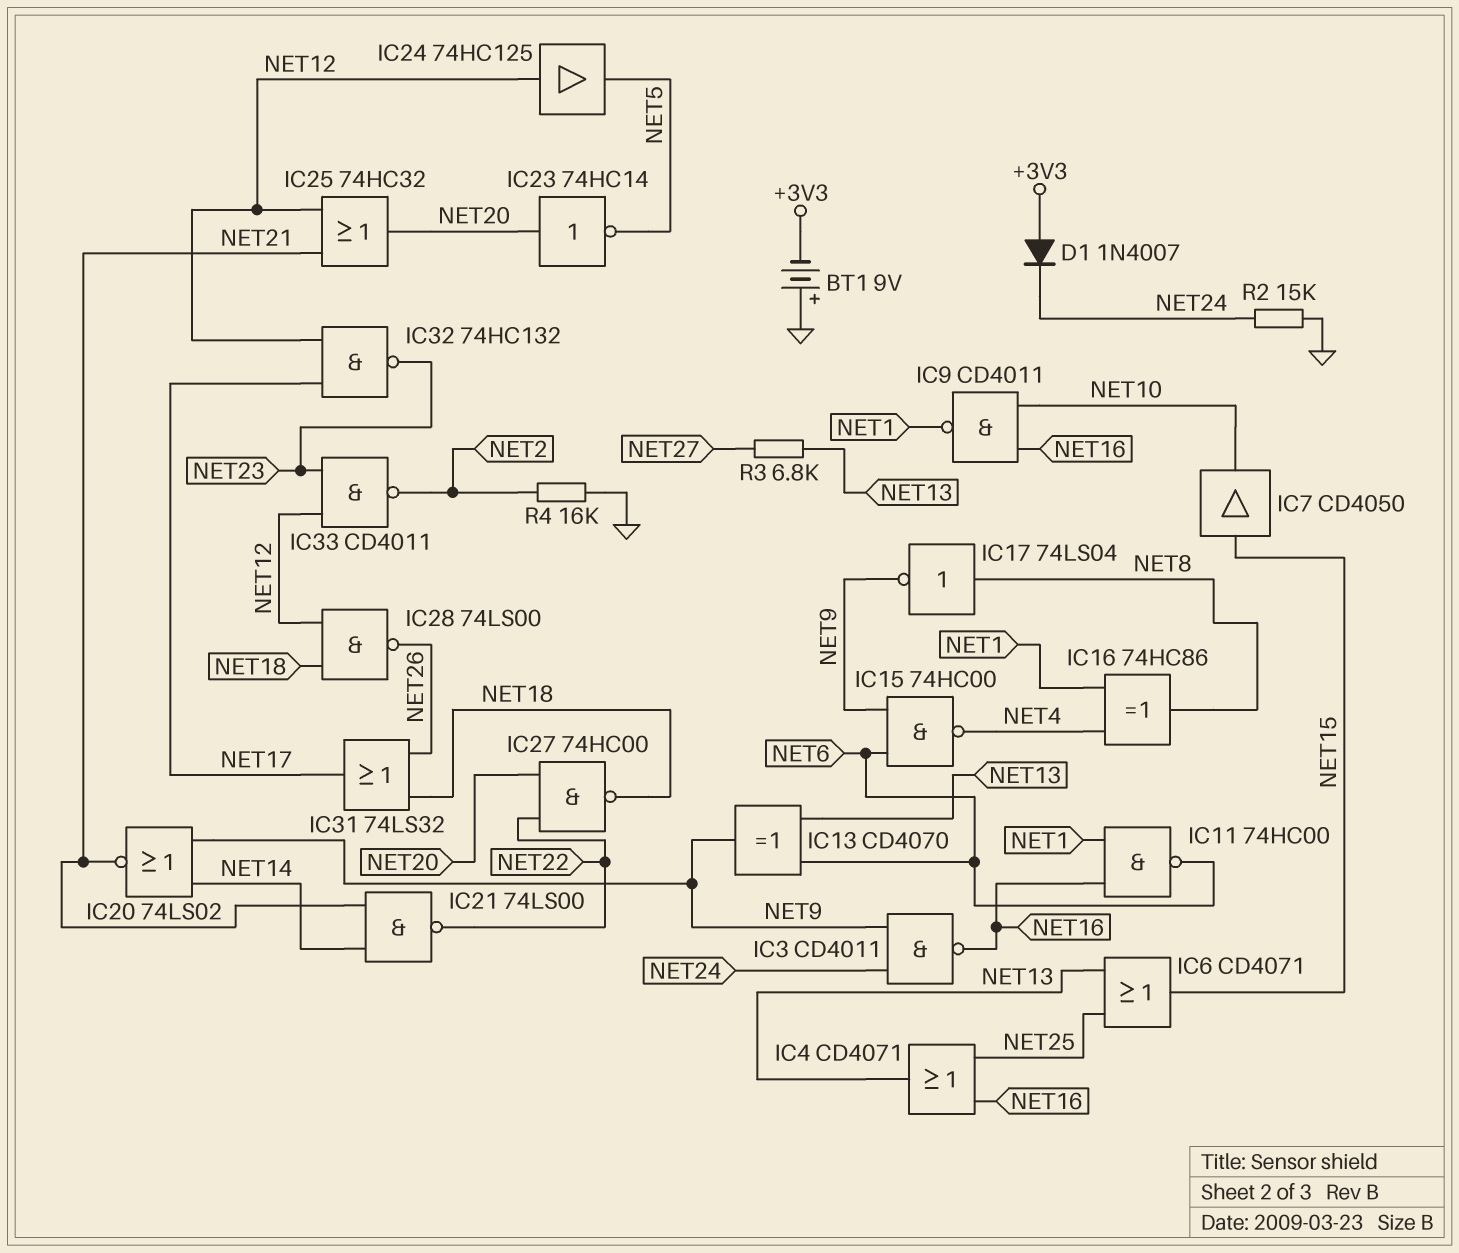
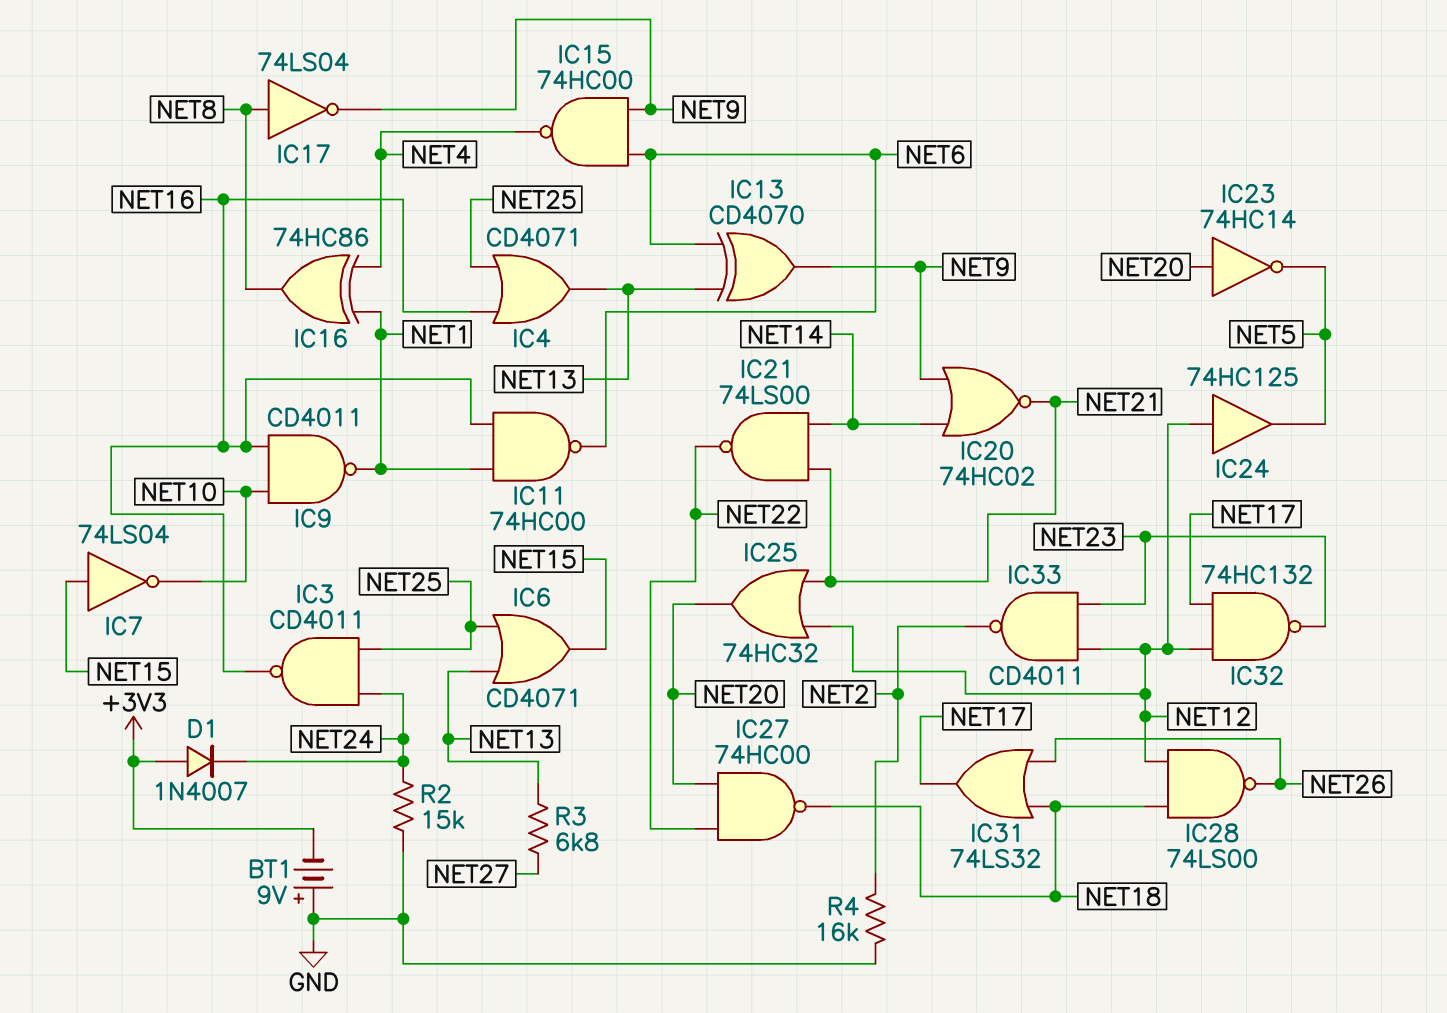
IC3: NAND CD4011 (in NET9, in NET24, out NET16) -> NAND CD4011 (in NET24, in NET25, out NET16)
IC7: buffer CD4050 (in NET15, out NET10) -> NOT 74LS04 (in NET15, out NET10)
IC20: NOR 74LS02 (in NET9, in NET14, out NET21) -> NOR 74HC02 (in NET9, in NET14, out NET21)

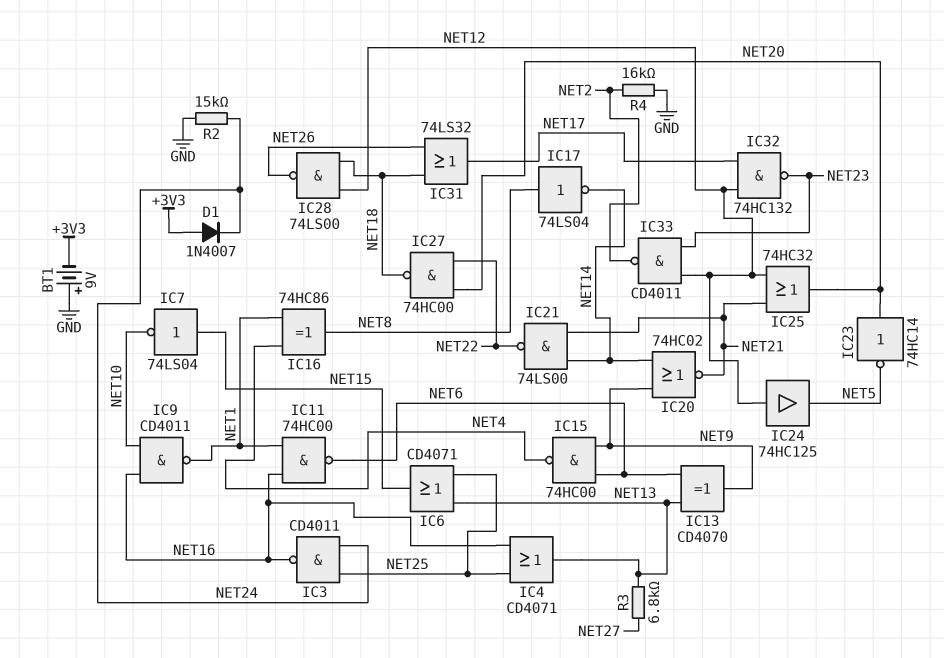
IC17: NOT 74LS04 (in NET8, out NET9) -> NOT 74LS04 (in NET8, out NET14)

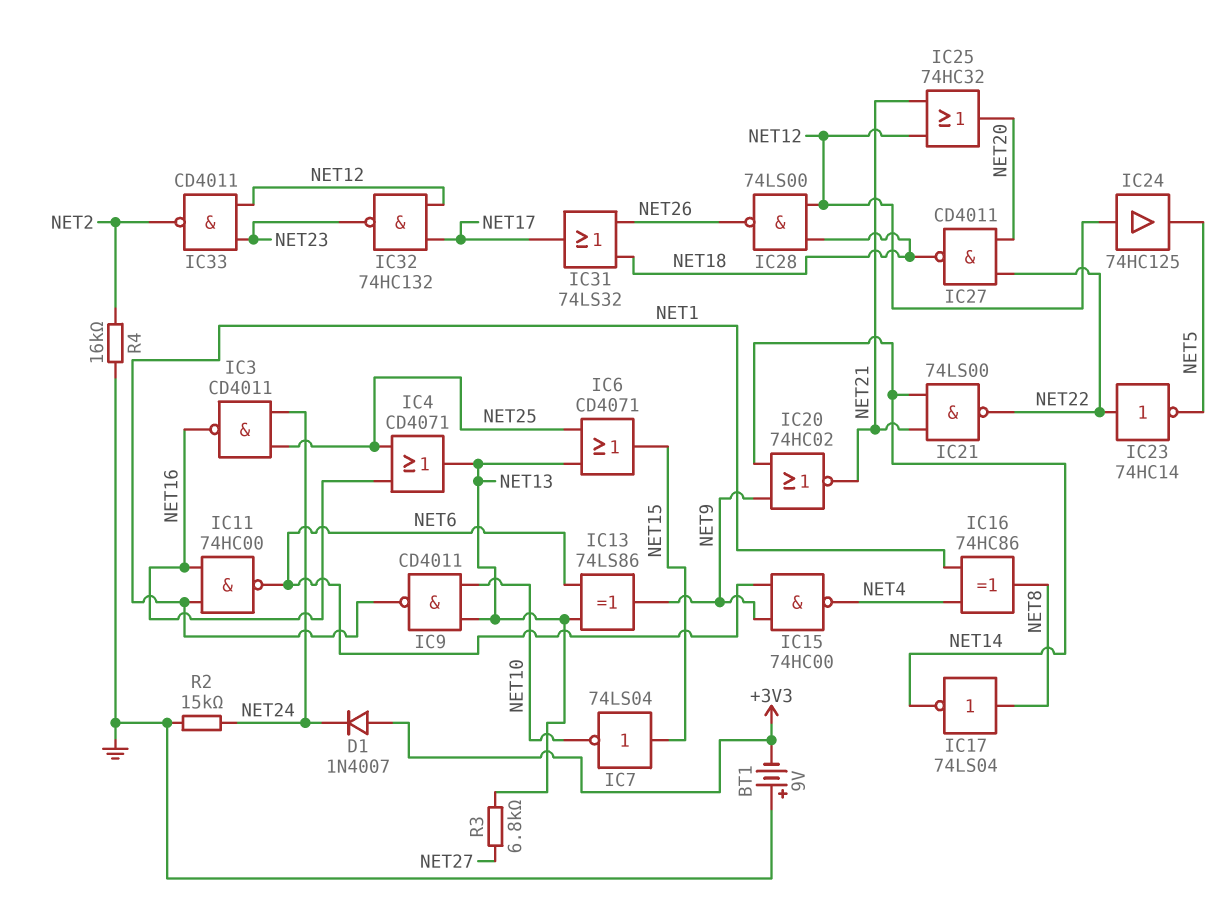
IC9: NAND CD4011 (in NET10, in NET16, out NET1) -> NAND CD4011 (in NET10, in NET13, out NET1)
IC13: XOR CD4070 (in NET6, in NET13, out NET9) -> XOR 74LS86 (in NET6, in NET13, out NET9)
IC23: NOT 74HC14 (in NET20, out NET5) -> NOT 74HC14 (in NET22, out NET5)
IC27: NAND 74HC00 (in NET20, in NET22, out NET18) -> NAND CD4011 (in NET20, in NET22, out NET18)

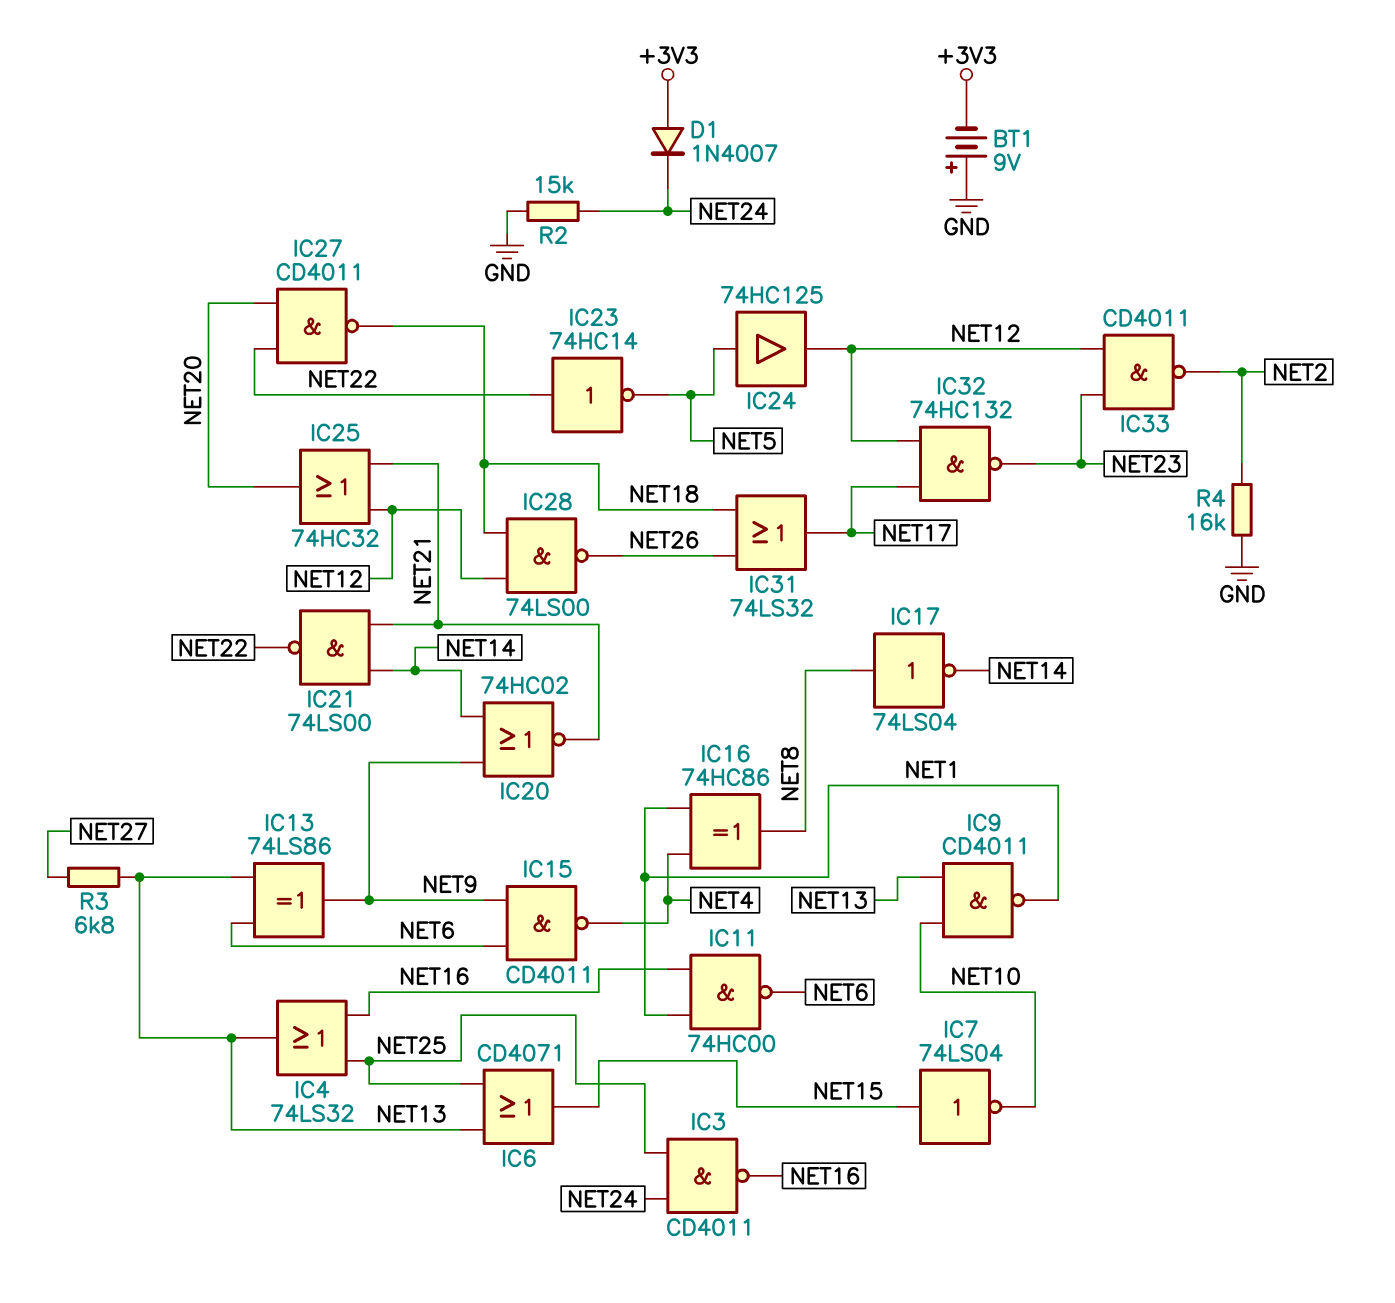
IC4: OR CD4071 (in NET16, in NET25, out NET13) -> OR 74LS32 (in NET16, in NET25, out NET13)
IC15: NAND 74HC00 (in NET6, in NET9, out NET4) -> NAND CD4011 (in NET6, in NET9, out NET4)
IC24: buffer 74HC125 (in NET12, out NET5) -> buffer 74HC125 (in NET5, out NET12)

